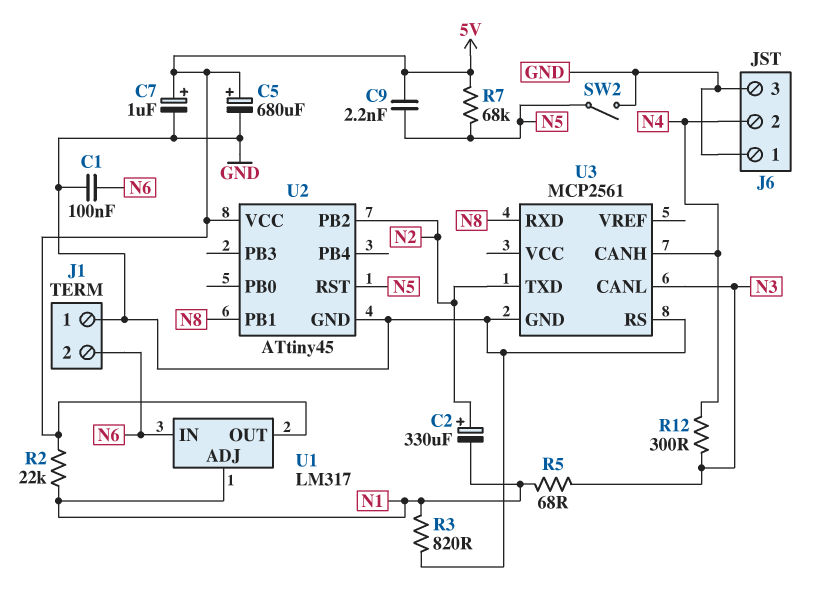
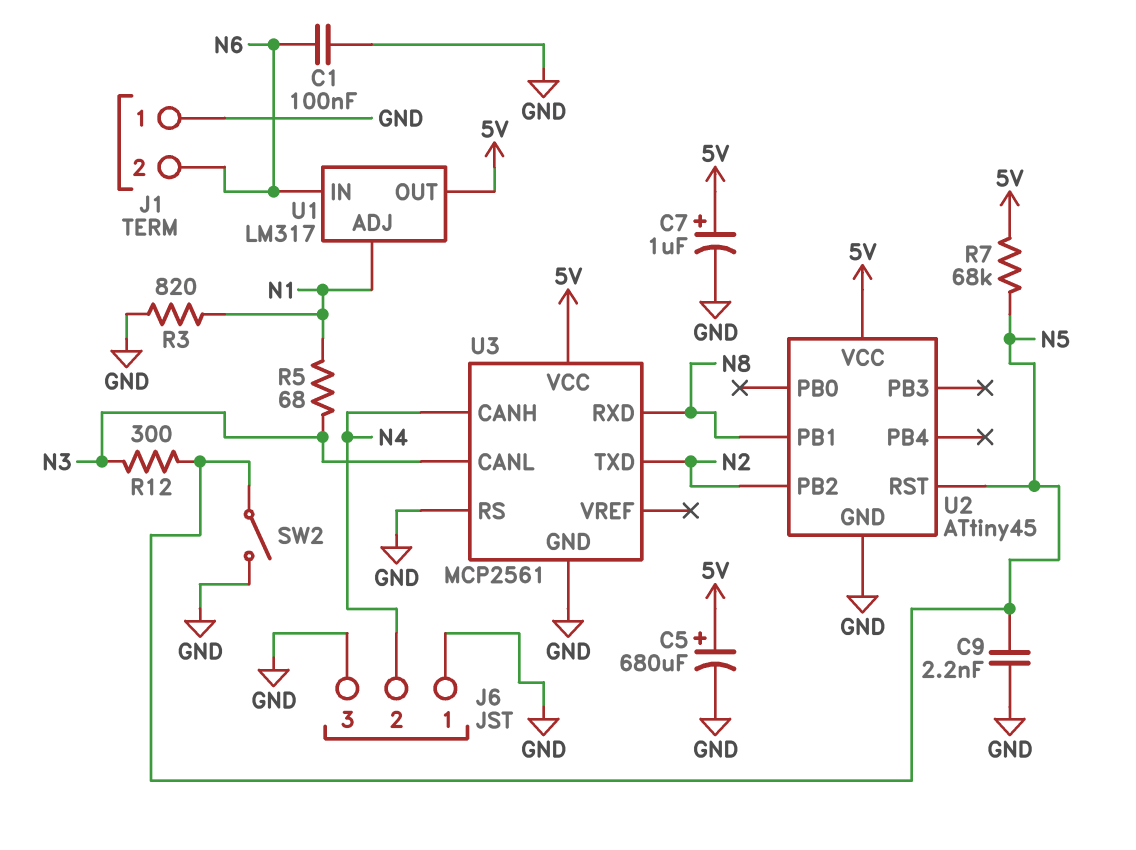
C2: 330uF (plus N2, minus N1) -> none
C9: 2.2nF (5V, N5) -> 2.2nF (GND, N5)
R2: 22k (5V, N1) -> none
R12: 300 (N3, N4) -> 300 (N3, N5)
U3 pin VCC: none -> 5V

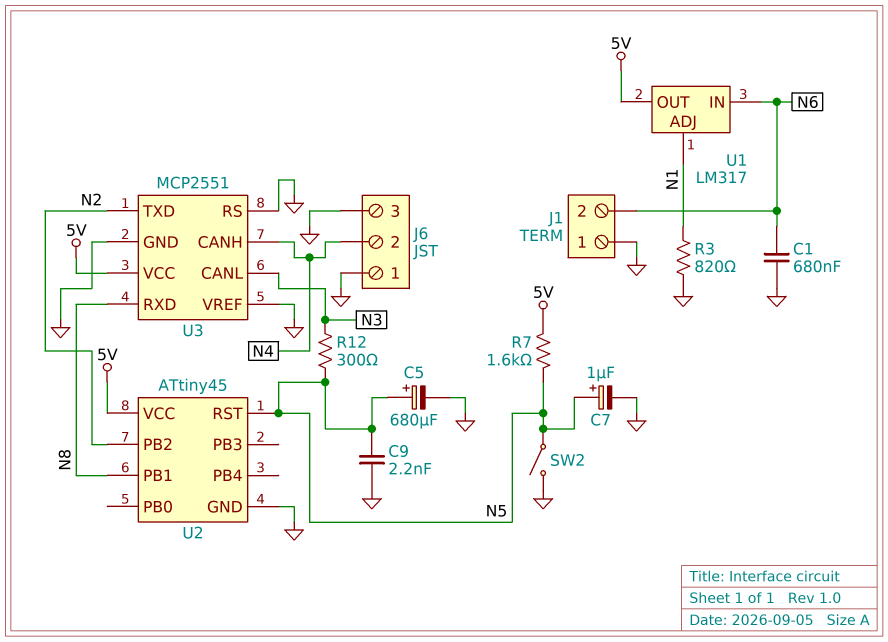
C1: 100nF (GND, N6) -> 680nF (GND, N6)
C5: 680uF (plus 5V, minus GND) -> 680uF (plus N5, minus GND)
C7: 1uF (plus 5V, minus GND) -> 1uF (plus N5, minus GND)
R5: 68 (N1, N3) -> none
R7: 68k (5V, N5) -> 1.6k (5V, N5)
U3: MCP2561 -> MCP2551
U3 pin VREF: none -> GND

